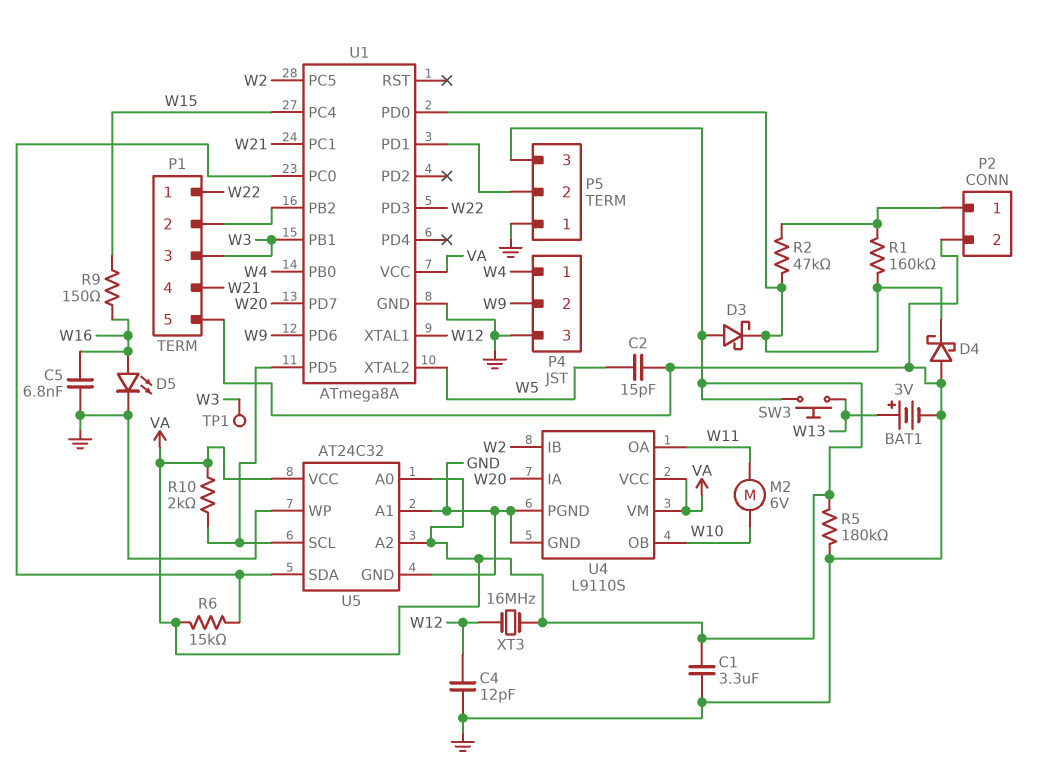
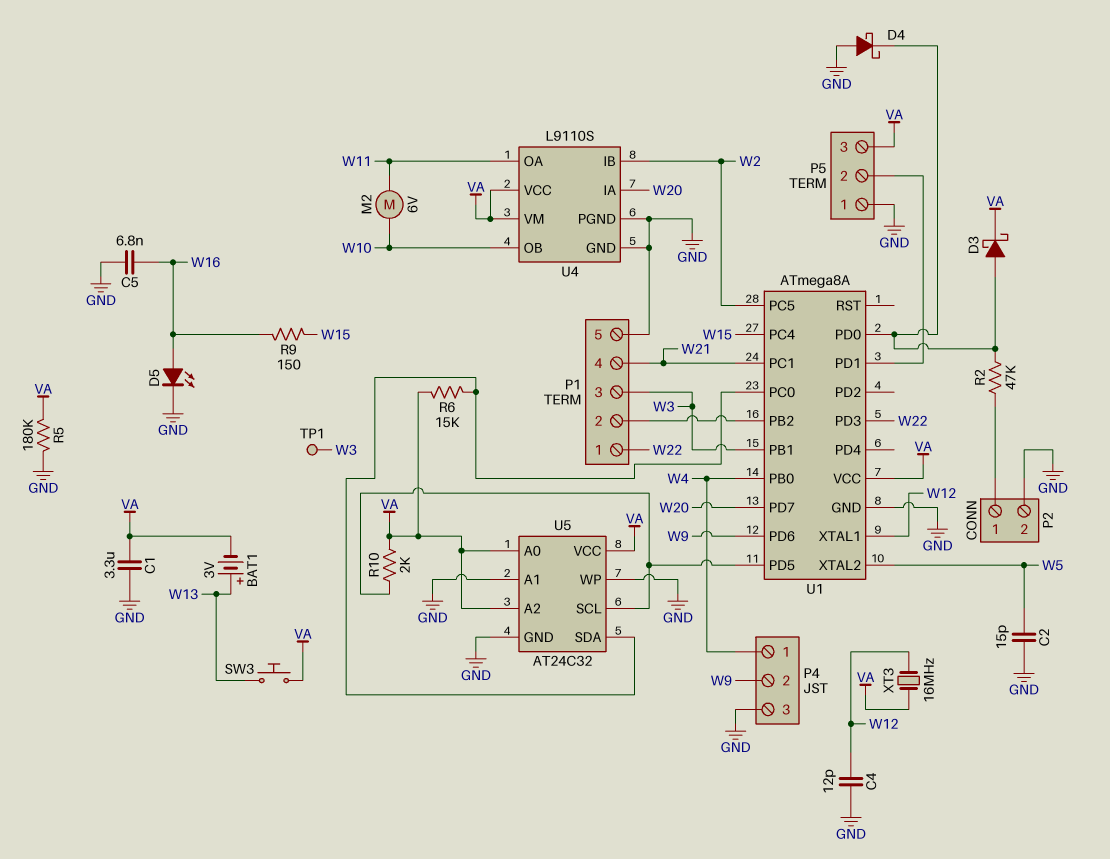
BAT1: 3V (plus W13, minus GND) -> 3V (plus W13, minus VA)
D3: schottky (A VA, K U1/PD0) -> schottky (A U1/PD0, K VA)
R1: 160k (P2/1, U1/PD0) -> none

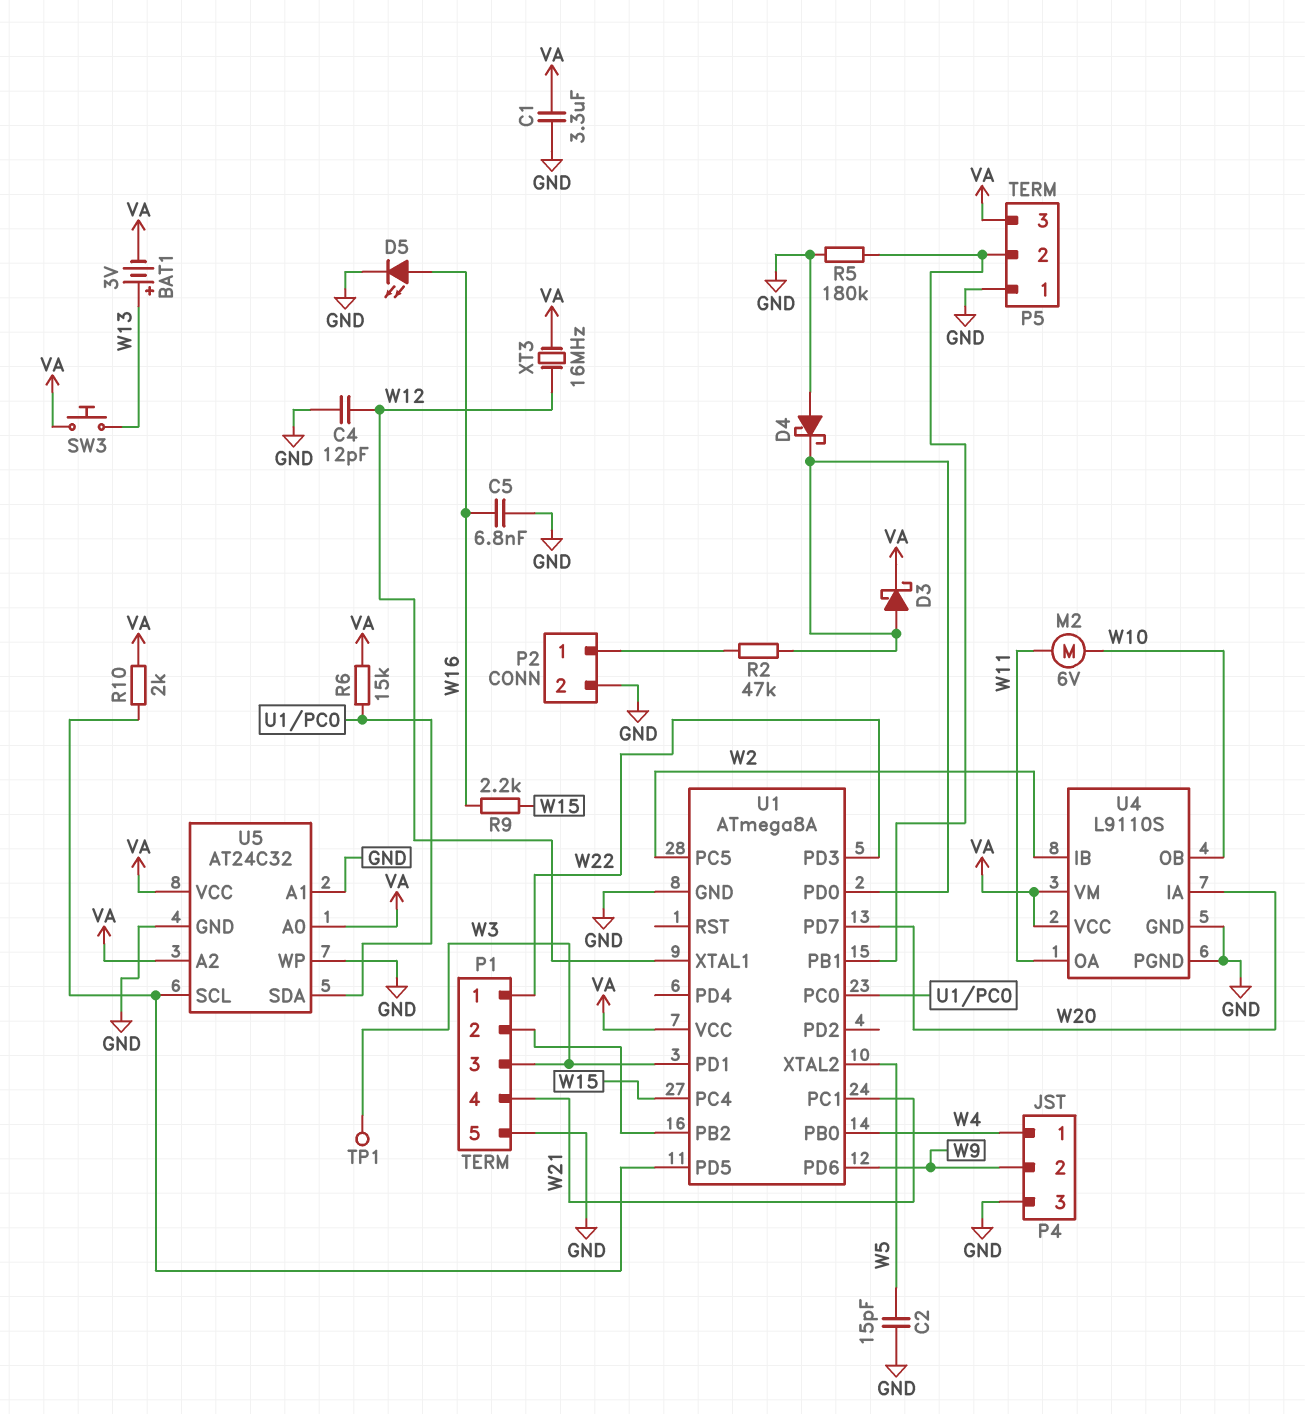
R5: 180k (GND, VA) -> 180k (GND, P5/2)
R9: 150 (W15, W16) -> 2.2k (W15, W16)
U1 pin PB1: W3 -> P5/2
U1 pin PD1: P5/2 -> W3

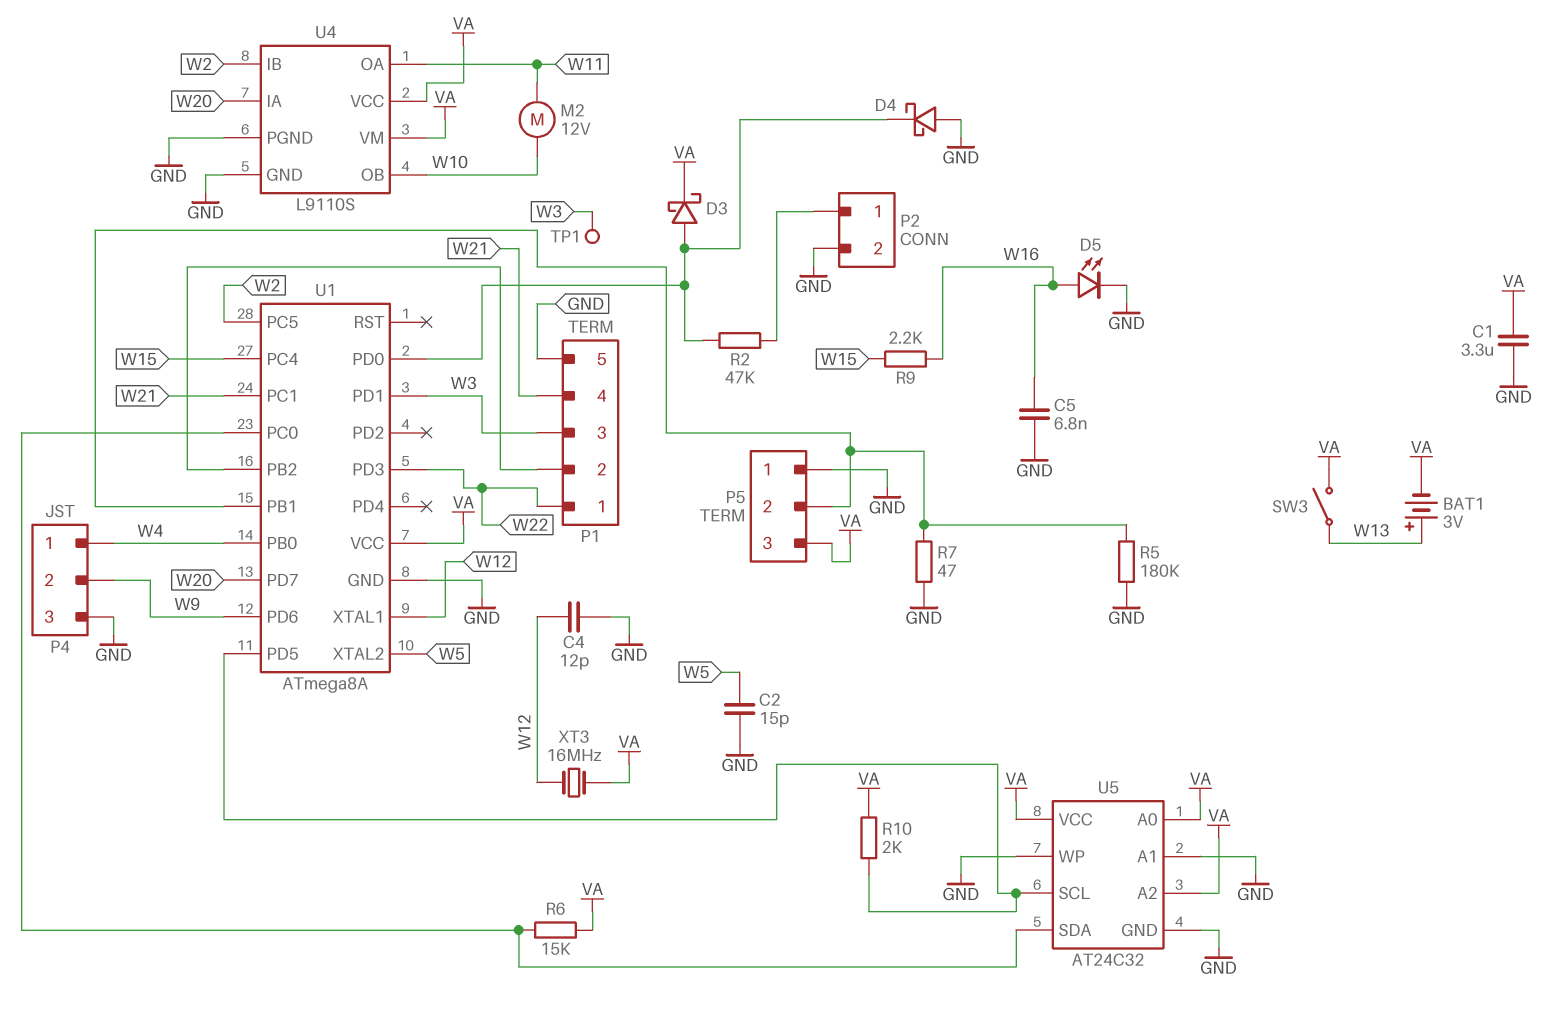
M2: motor 6V (W10, W11) -> motor 12V (W10, W11)
R7: none -> 47 (GND, P5/2)
SW3: button (VA, W13) -> switch (VA, W13)

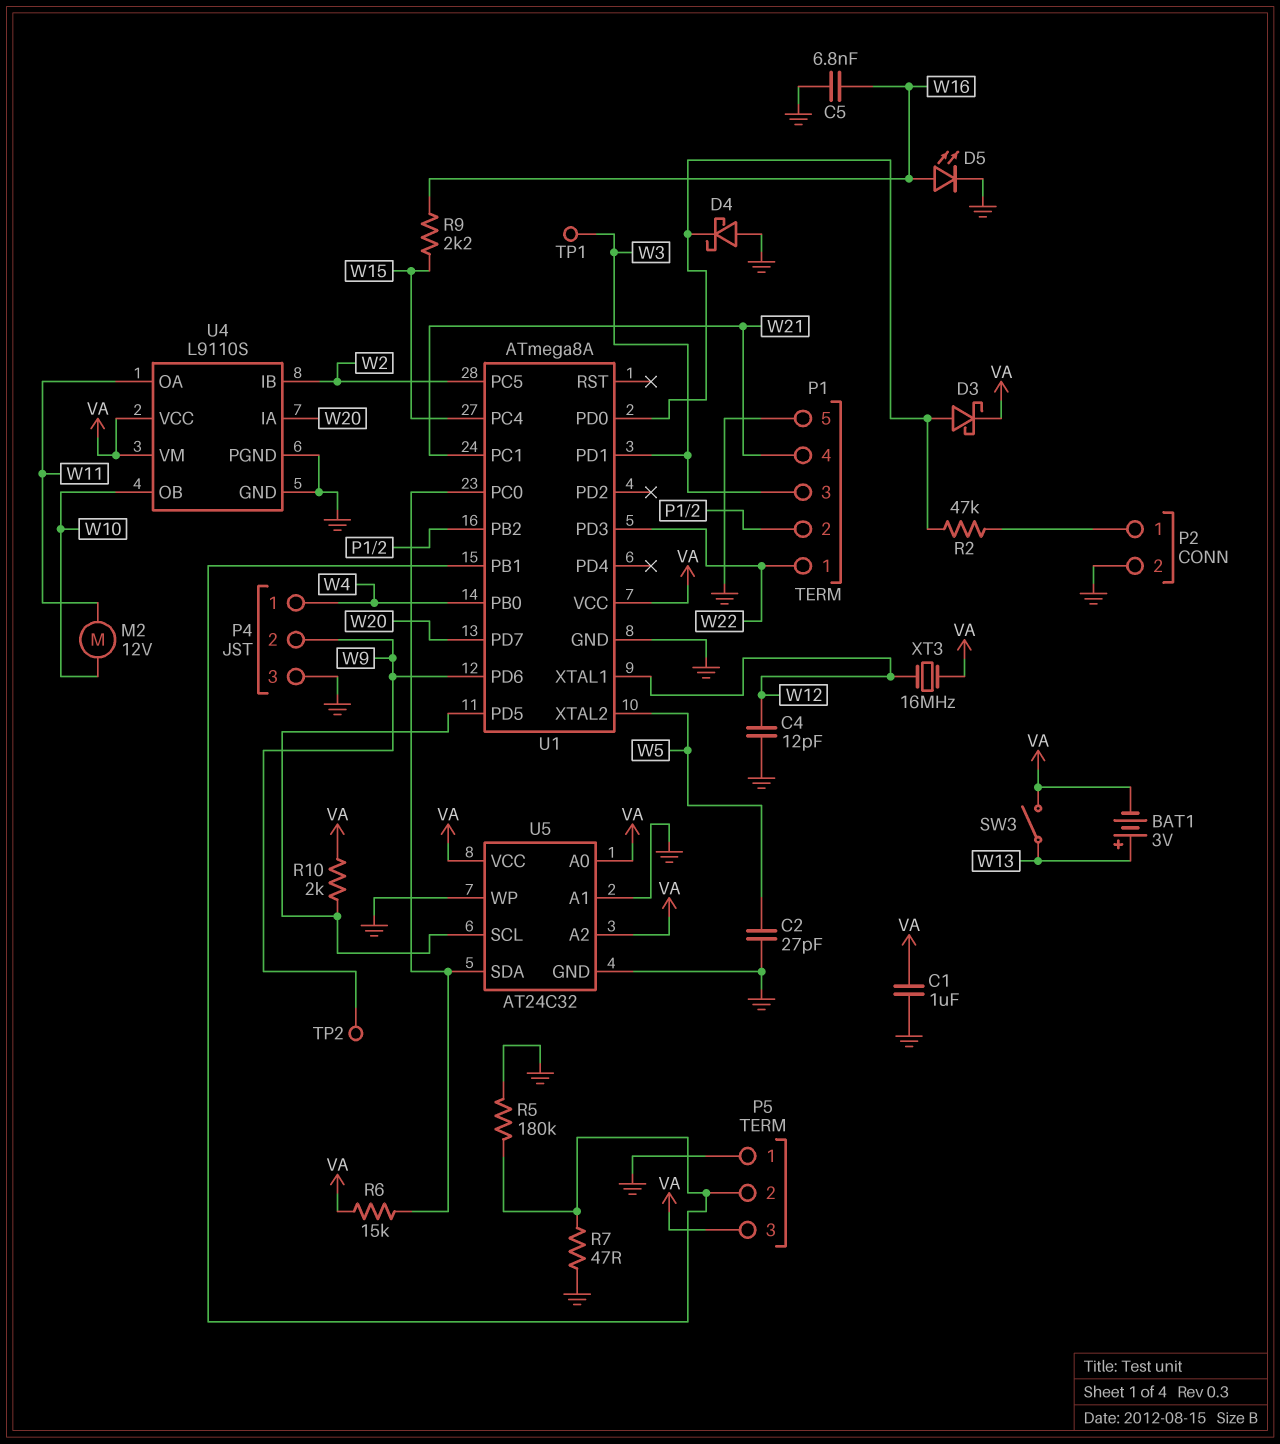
C1: 3.3uF (GND, VA) -> 1uF (GND, VA)
C2: 15pF (GND, W5) -> 27pF (GND, W5)
TP2: none -> test point (W9)

